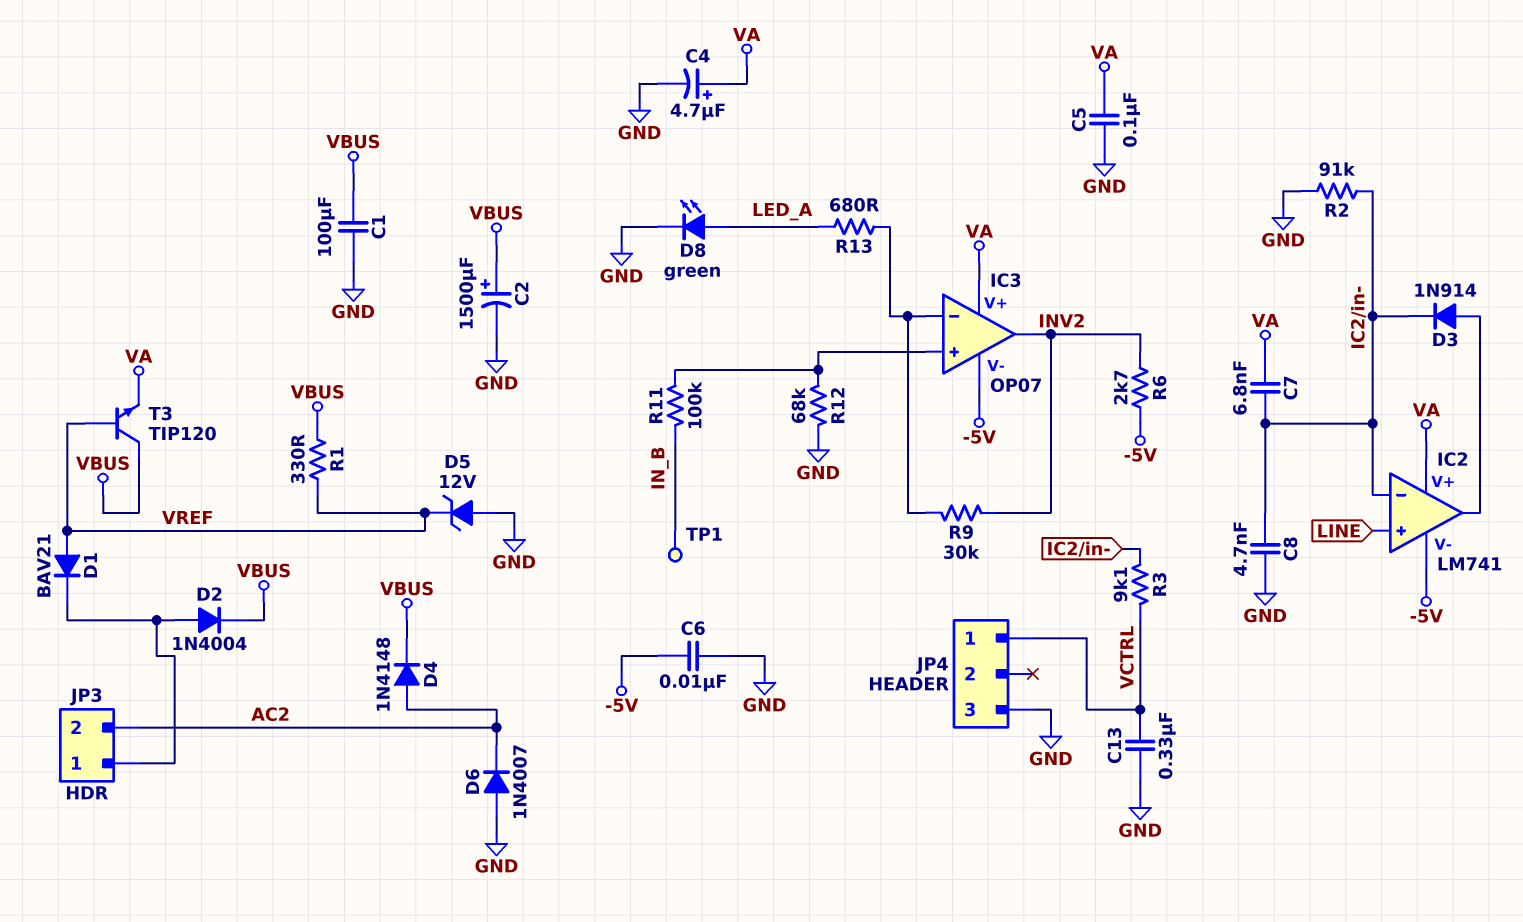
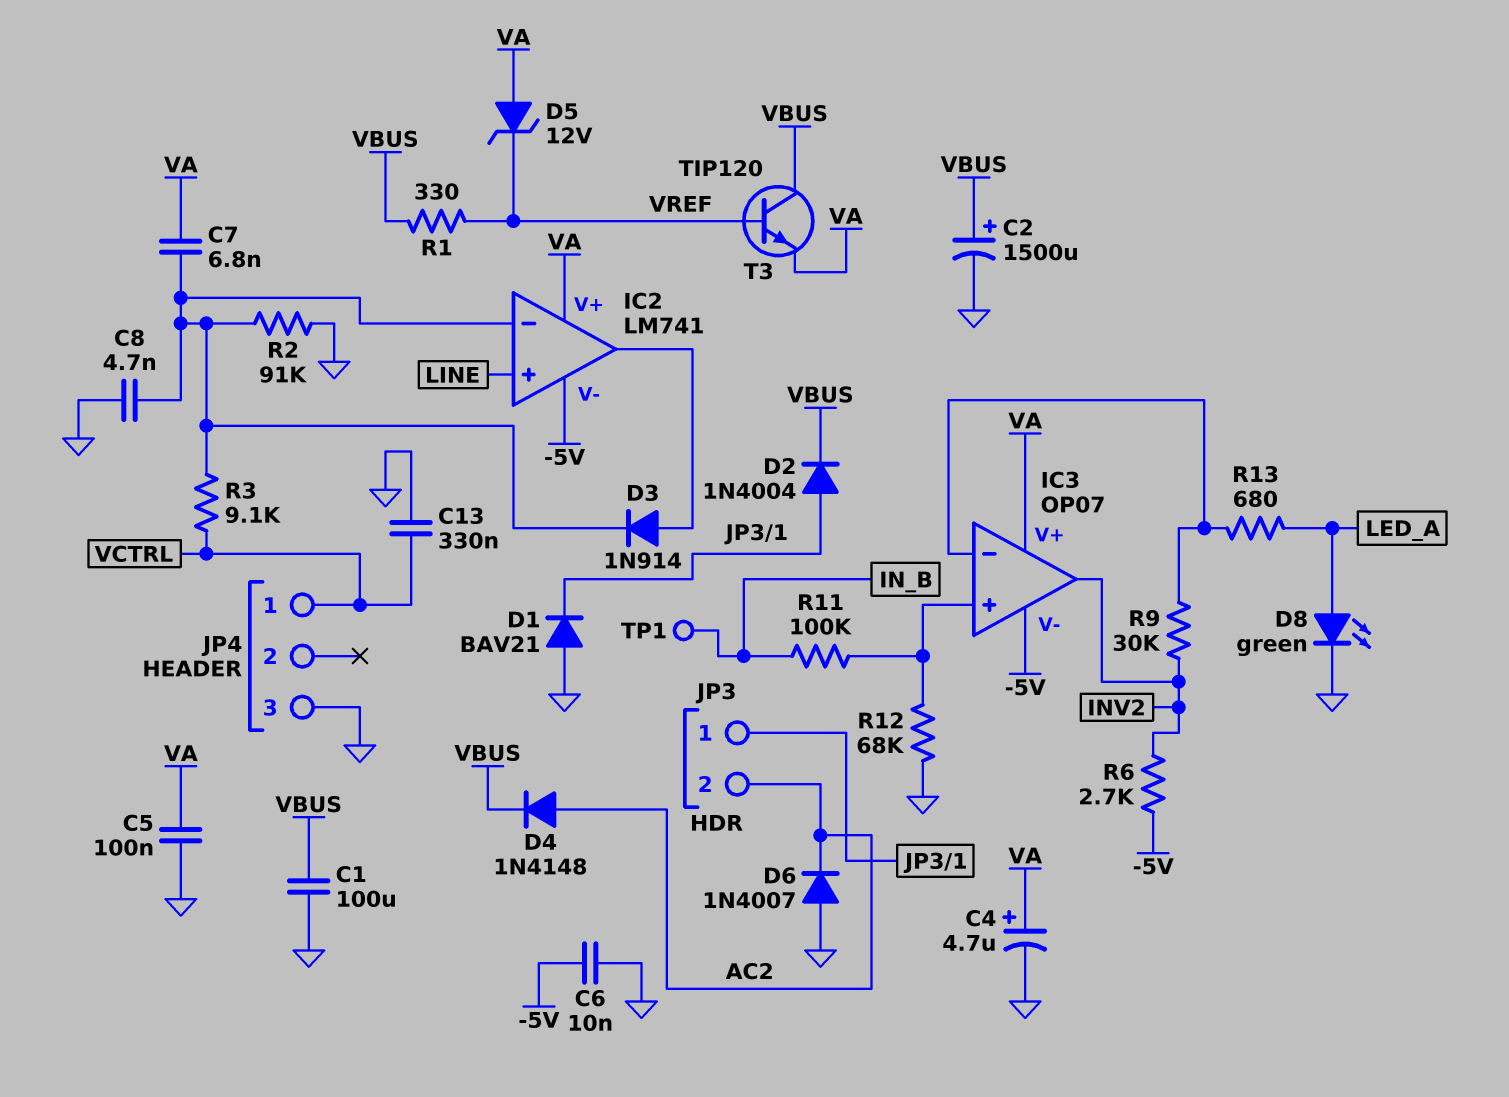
D1: diode BAV21 (A VREF, K JP3/1) -> diode BAV21 (A GND, K JP3/1)
D5: zener 12V (A GND, K VREF) -> zener 12V (A VA, K VREF)

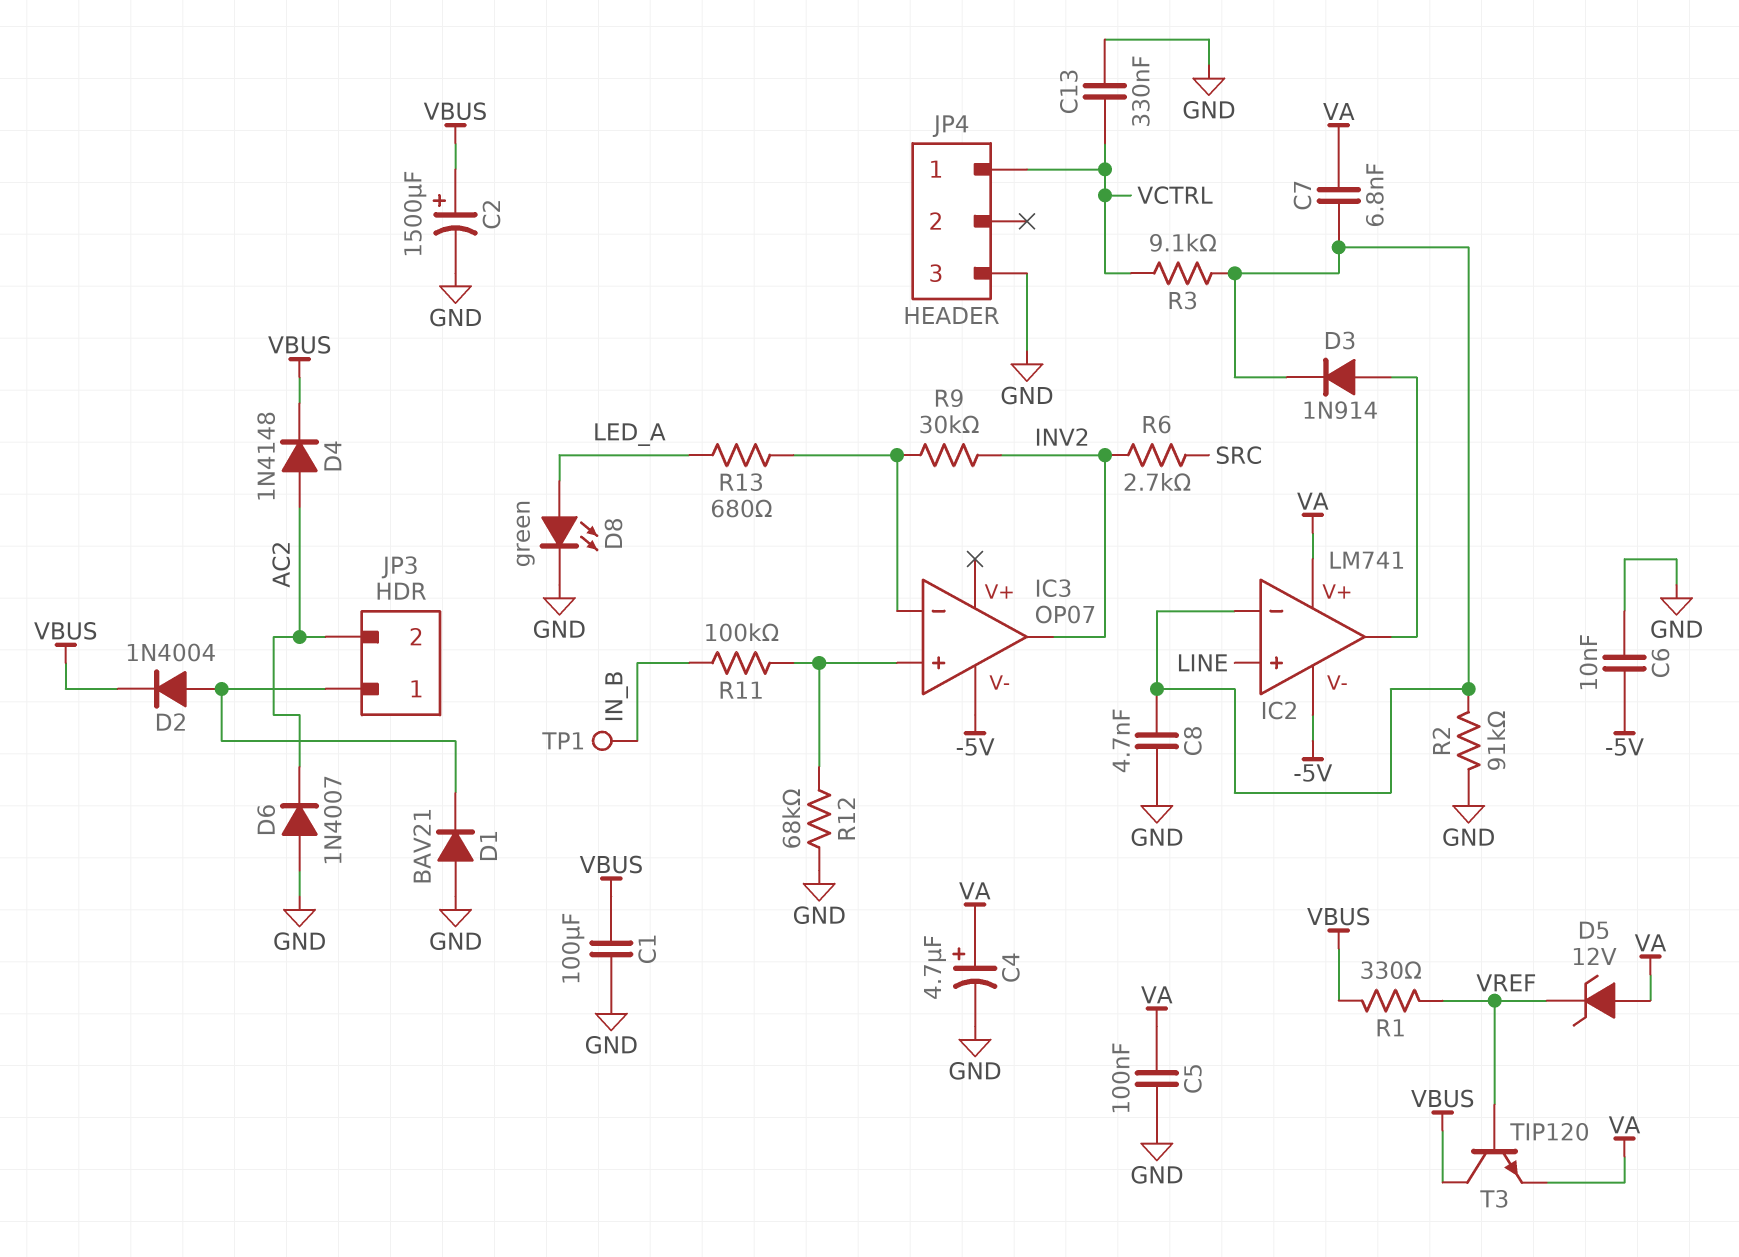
IC3 pin V+: VA -> none
R6: 2.7k (-5V, INV2) -> 2.7k (INV2, SRC)

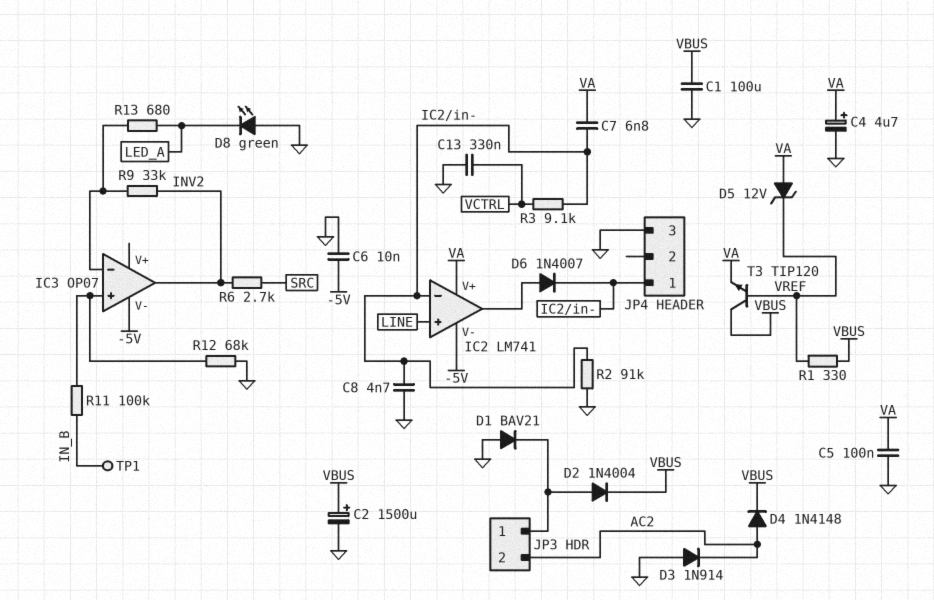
D3: diode 1N914 (A IC2/out, K IC2/in-) -> diode 1N914 (A GND, K AC2)
D6: diode 1N4007 (A GND, K AC2) -> diode 1N4007 (A IC2/out, K IC2/in-)
D8: LED green (A LED_A, K GND) -> LED green (A GND, K LED_A)
JP4 pin 1: VCTRL -> IC2/in-
R9: 30k (IC3/in-, INV2) -> 33k (IC3/in-, INV2)

